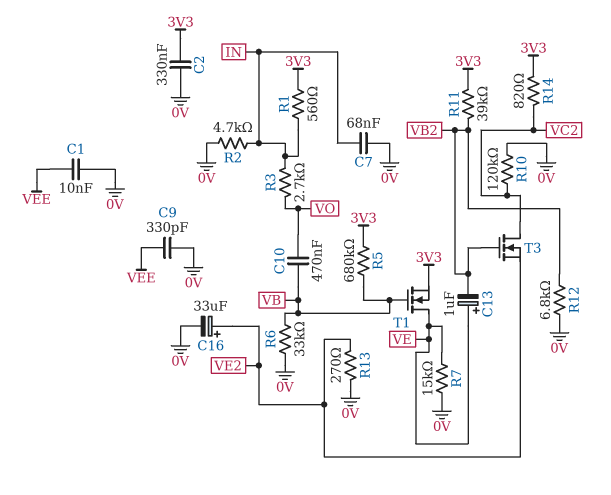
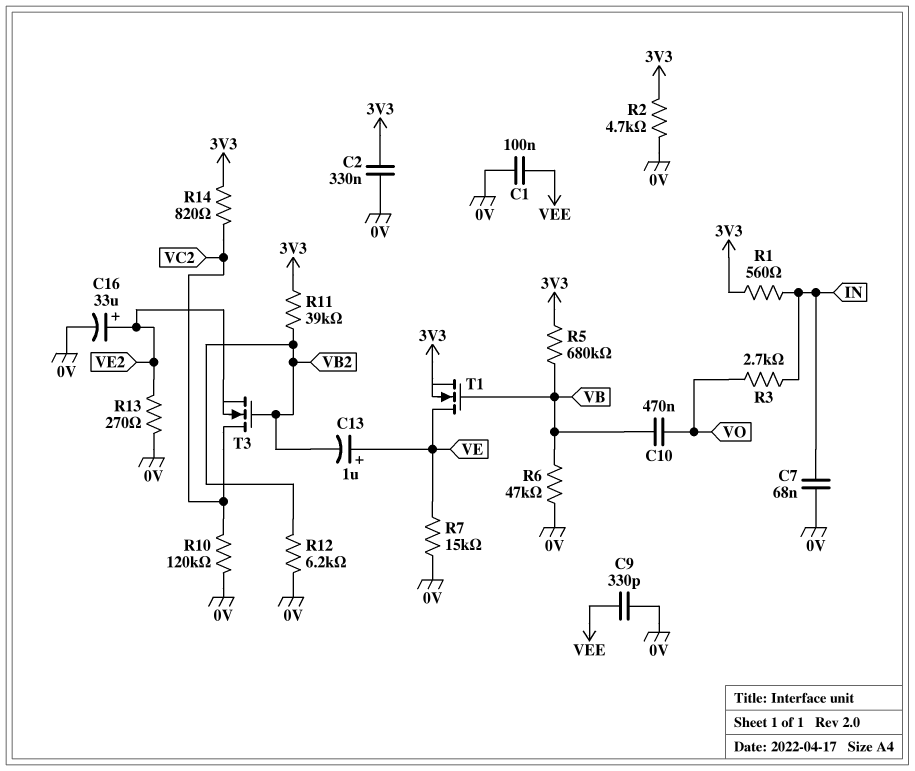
C1: 10nF (0V, VEE) -> 100nF (0V, VEE)
R2: 4.7k (0V, IN) -> 4.7k (0V, 3V3)
R6: 33k (0V, VB) -> 47k (0V, VB)
R12: 6.8k (0V, VB2) -> 6.2k (0V, VB2)

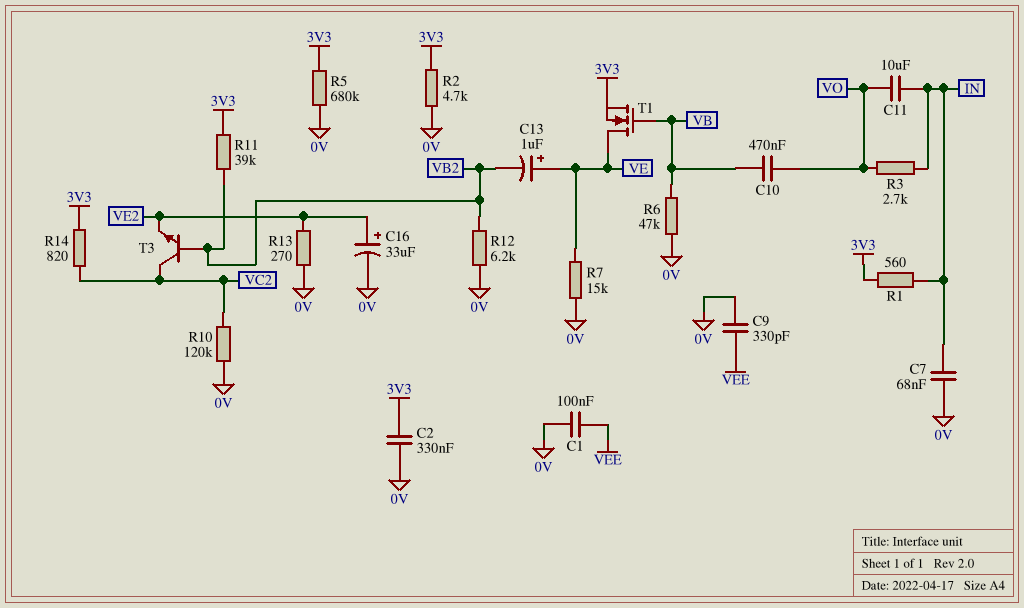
C11: none -> 10uF (IN, VO)
R5: 680k (3V3, VB) -> 680k (0V, 3V3)
T3: NMOS (G VB2, D VC2, S VE2) -> NPN (B VB2, C VC2, E VE2)

